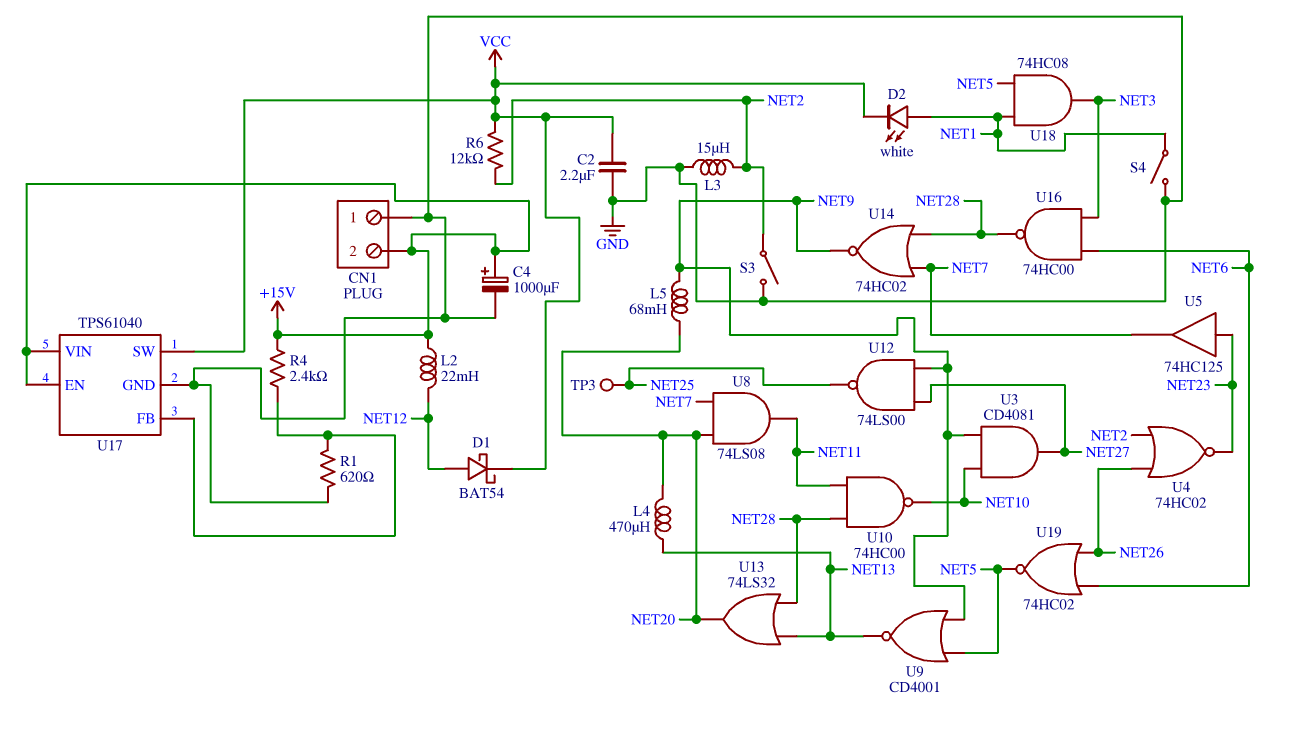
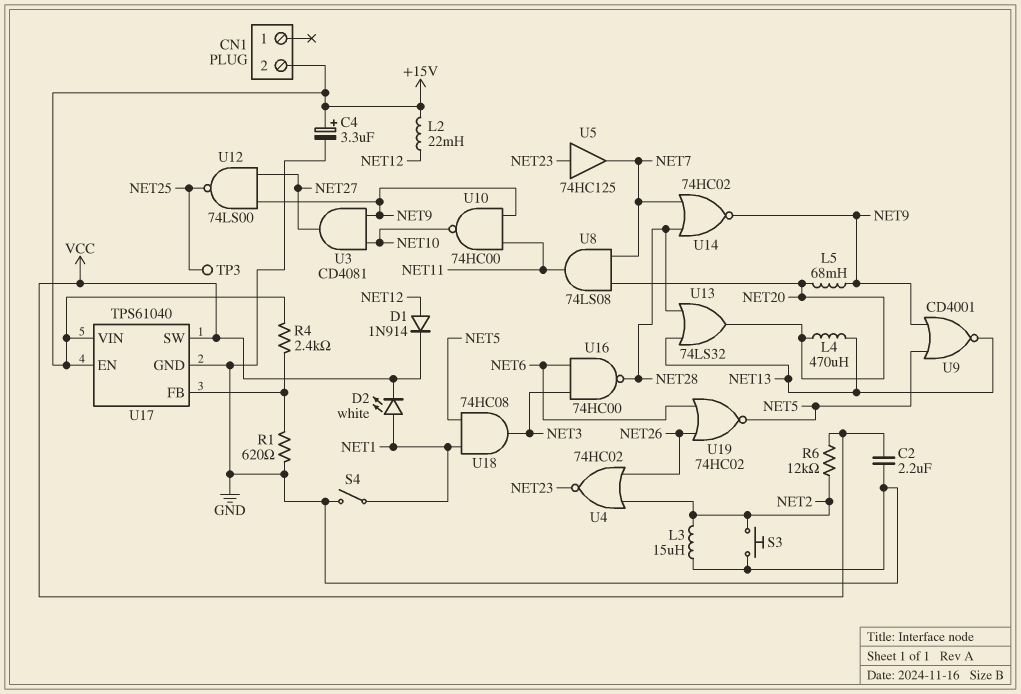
C4: 1000uF (plus +15V, minus GND) -> 3.3uF (plus +15V, minus GND)
CN1 pin 1: GND -> none
D1: schottky BAT54 (A NET12, K VCC) -> diode 1N914 (A NET12, K VCC)
S3: switch (GND, NET2) -> button (GND, NET2)
U10: NAND 74HC00 (in NET11, in NET28, out NET10) -> NAND 74HC00 (in NET9, in NET11, out NET10)

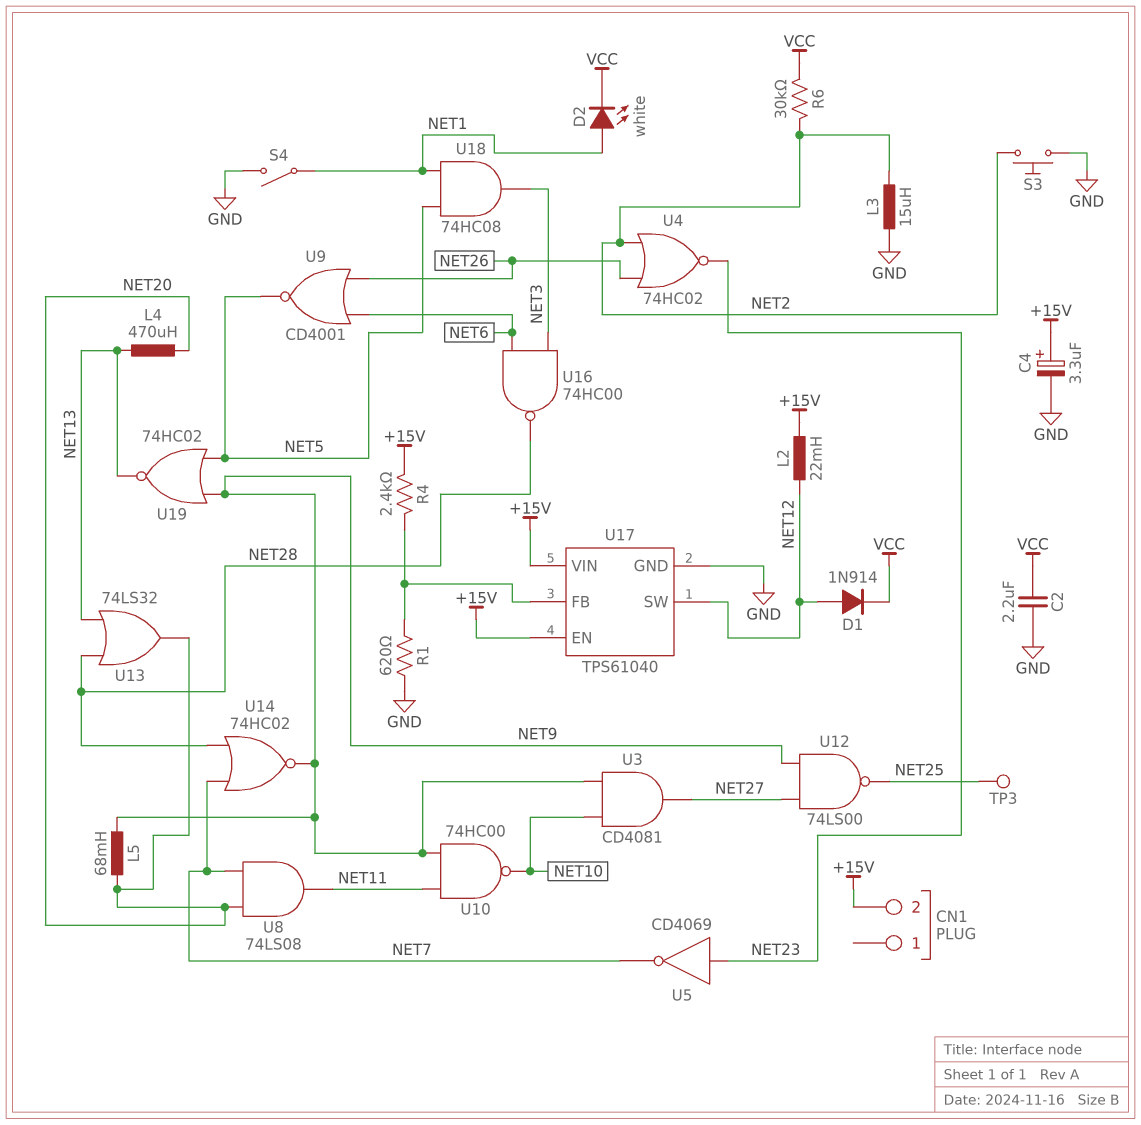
R6: 12k (NET2, VCC) -> 30k (NET2, VCC)
U5: buffer 74HC125 (in NET23, out NET7) -> NOT CD4069 (in NET23, out NET7)
U9: NOR CD4001 (in NET5, in NET9, out NET13) -> NOR CD4001 (in NET6, in NET26, out NET5)
U17 pin SW: VCC -> NET12
U19: NOR 74HC02 (in NET6, in NET26, out NET5) -> NOR 74HC02 (in NET5, in NET9, out NET13)

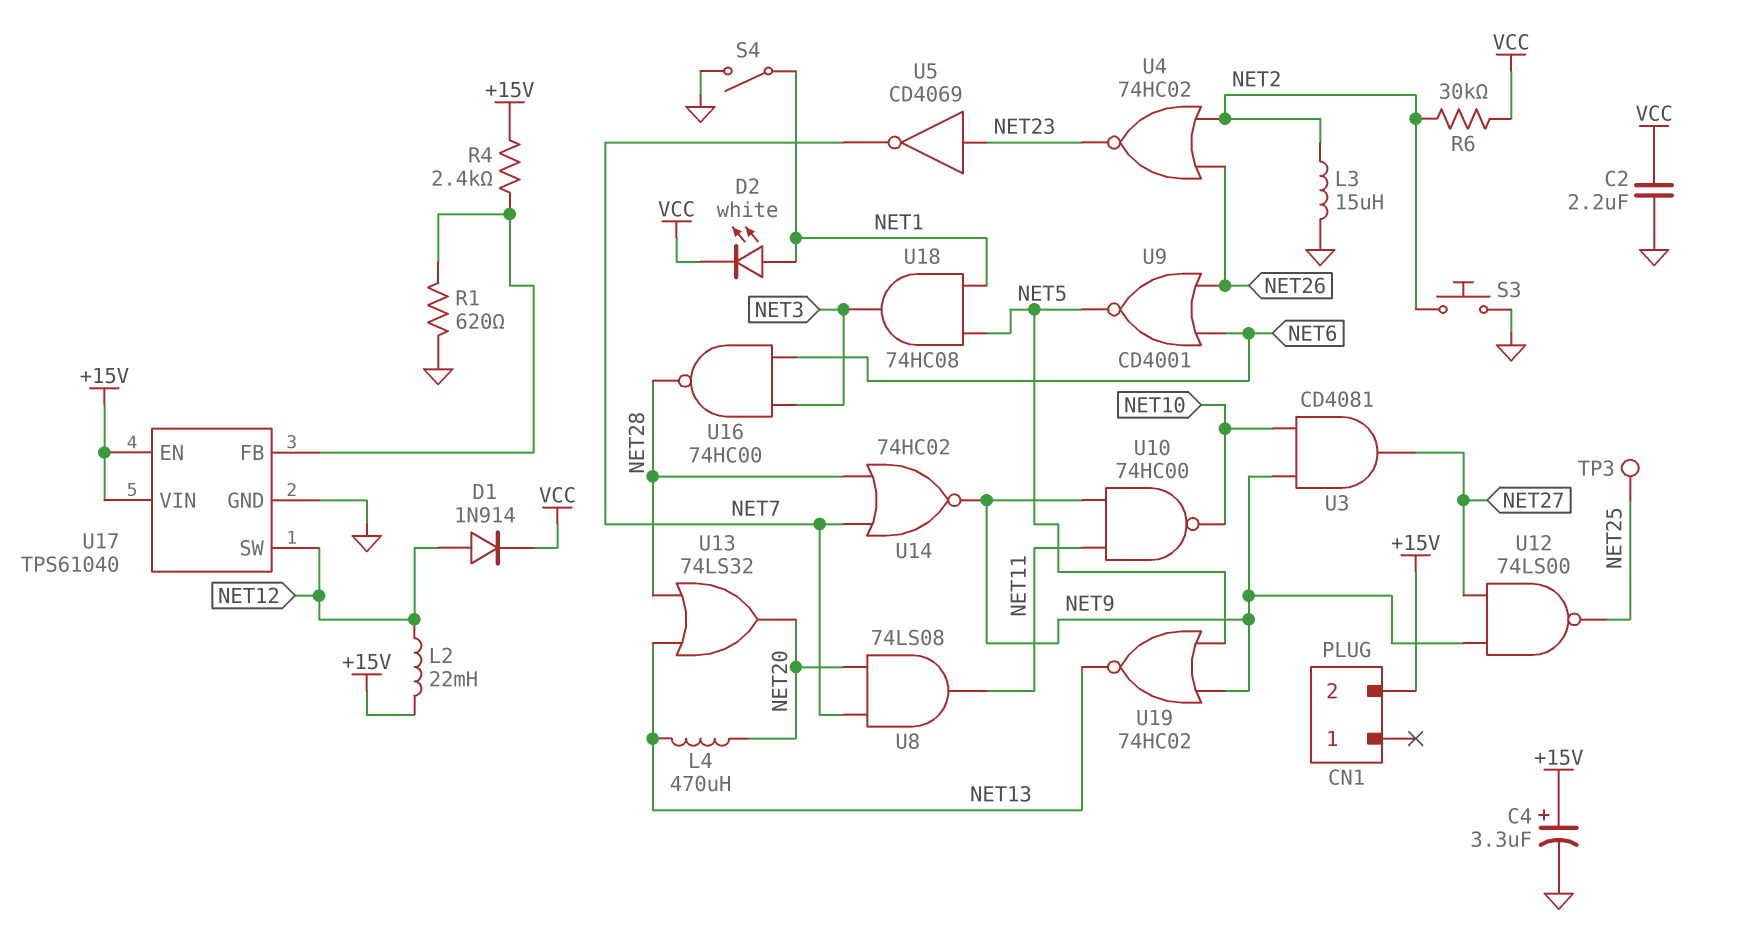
L5: 68mH (NET9, NET20) -> none

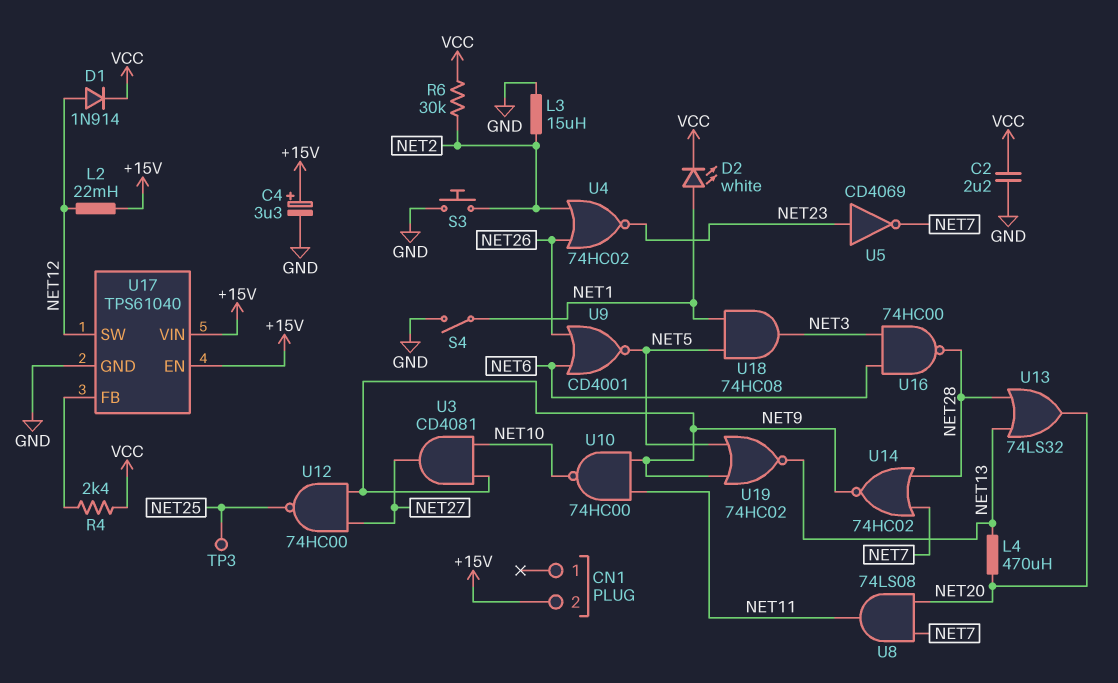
R1: 620 (GND, U17/FB) -> none
R4: 2.4k (+15V, U17/FB) -> 2.4k (U17/FB, VCC)
U12: NAND 74LS00 (in NET9, in NET27, out NET25) -> NAND 74HC00 (in NET9, in NET27, out NET25)

